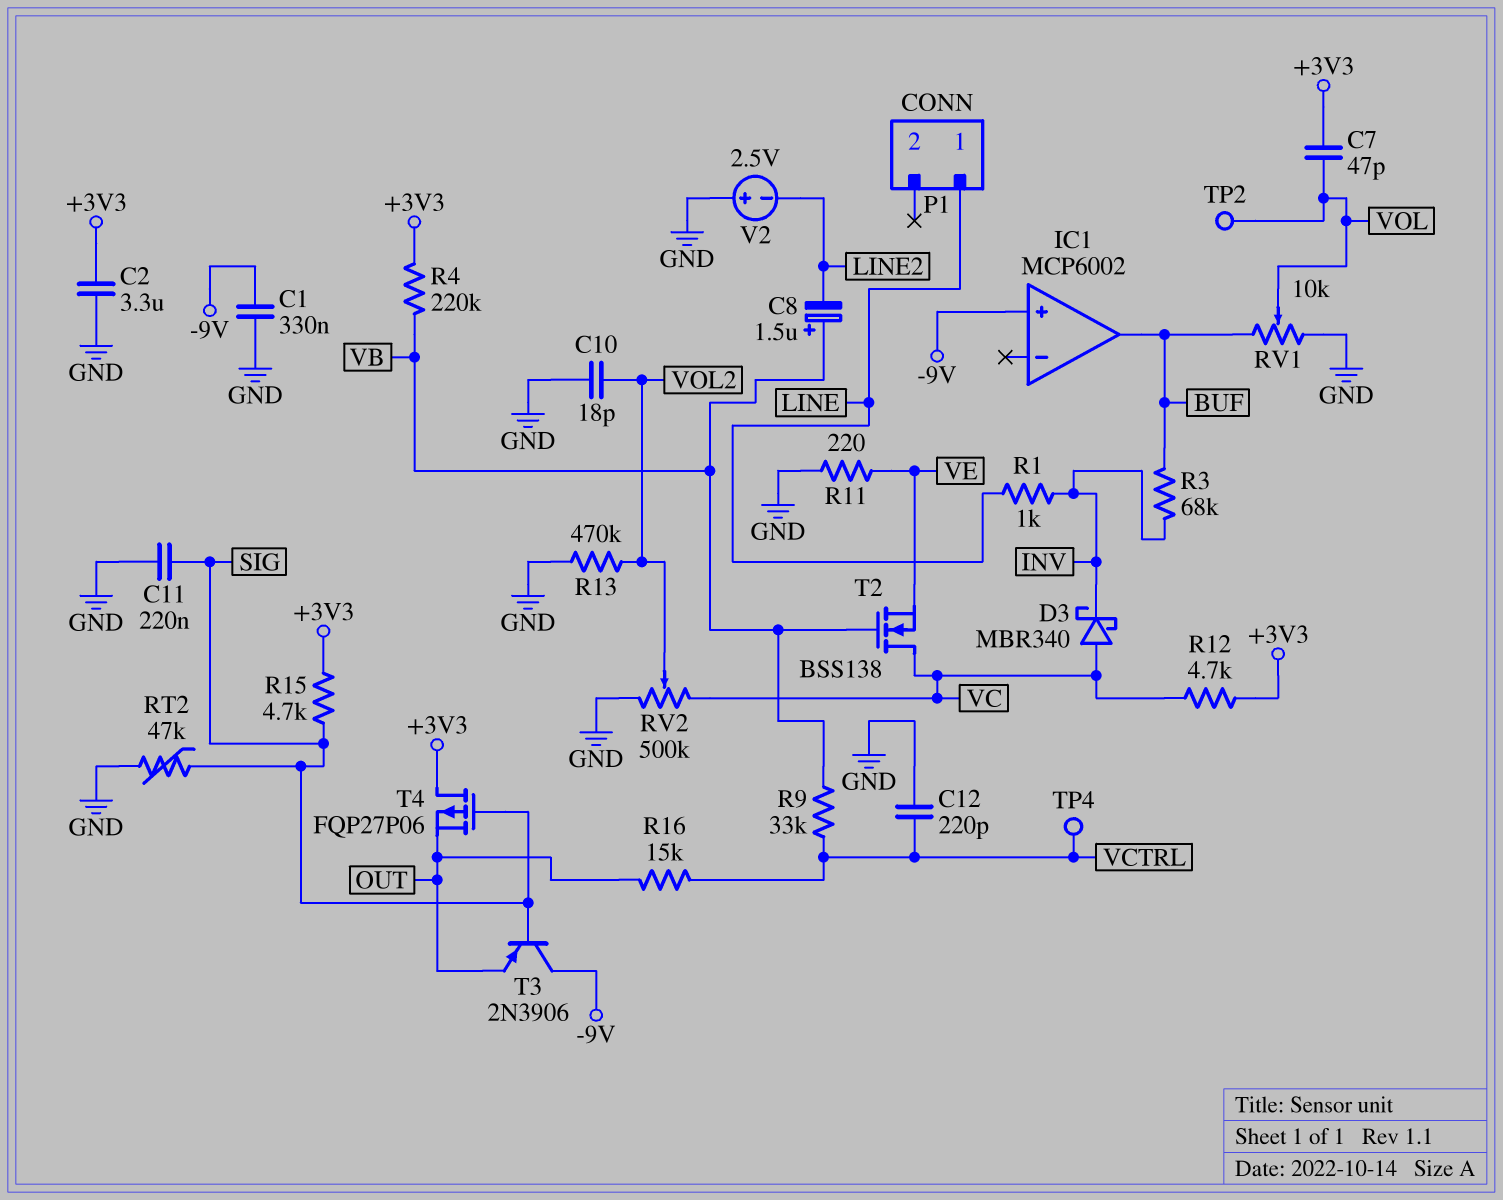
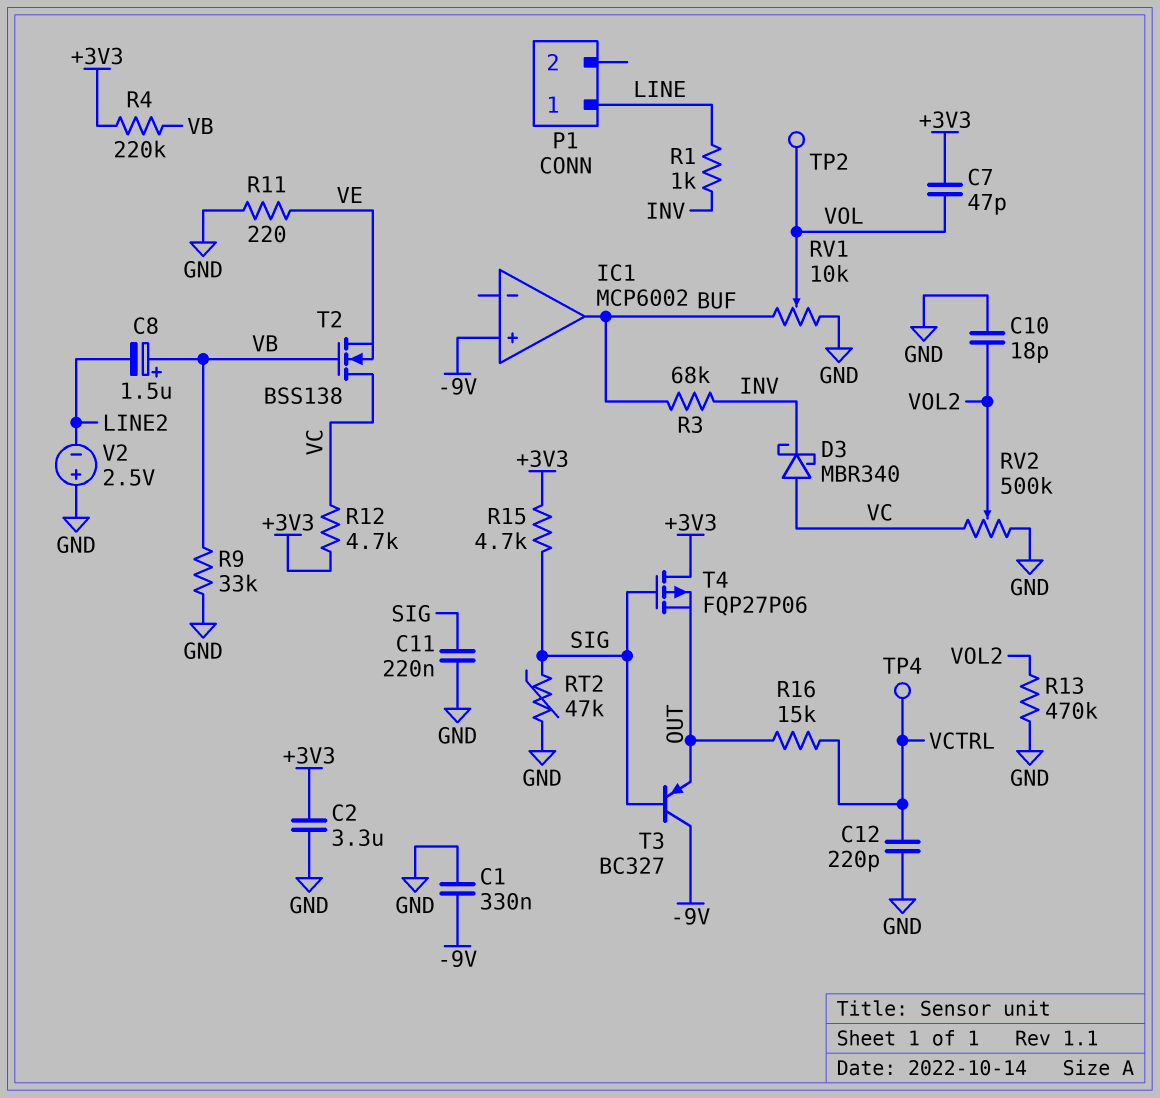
R9: 33k (VB, VCTRL) -> 33k (GND, VB)
T3: PNP 2N3906 (B SIG, C -9V, E OUT) -> PNP BC327 (B SIG, C -9V, E OUT)

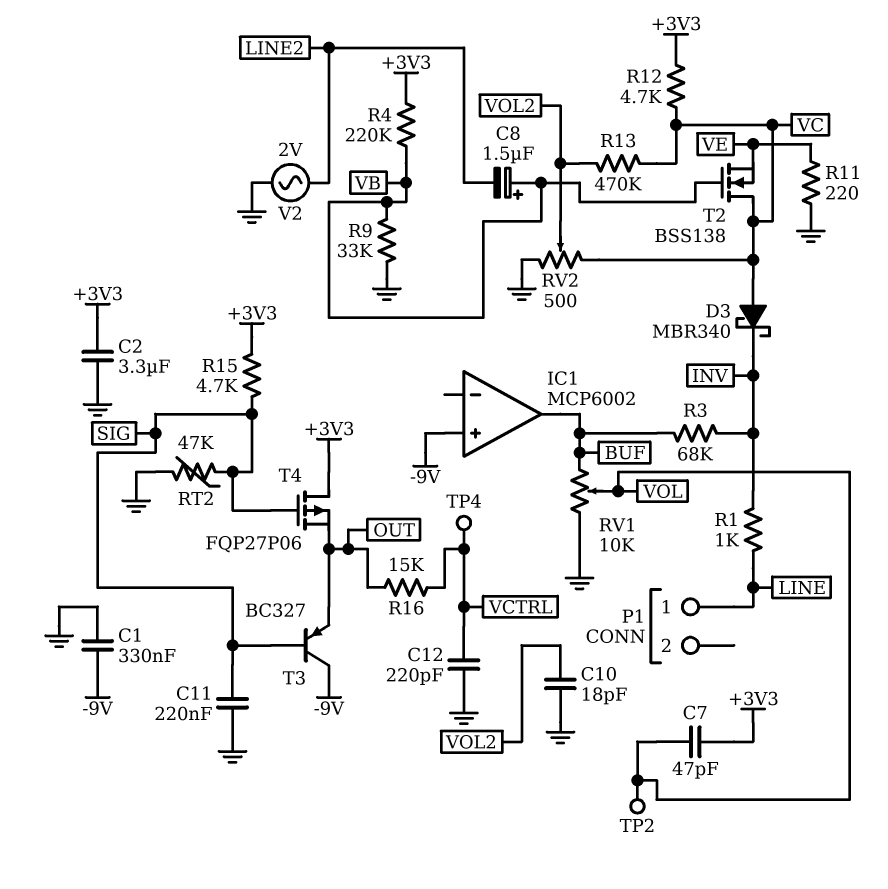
R13: 470k (GND, VOL2) -> 470k (VC, VOL2)
RV2: 500k (GND, VC, wiper VOL2) -> 500 (GND, VC, wiper VOL2)
V2: 2.5V (plus GND, minus LINE2) -> AC 2V (GND, LINE2)

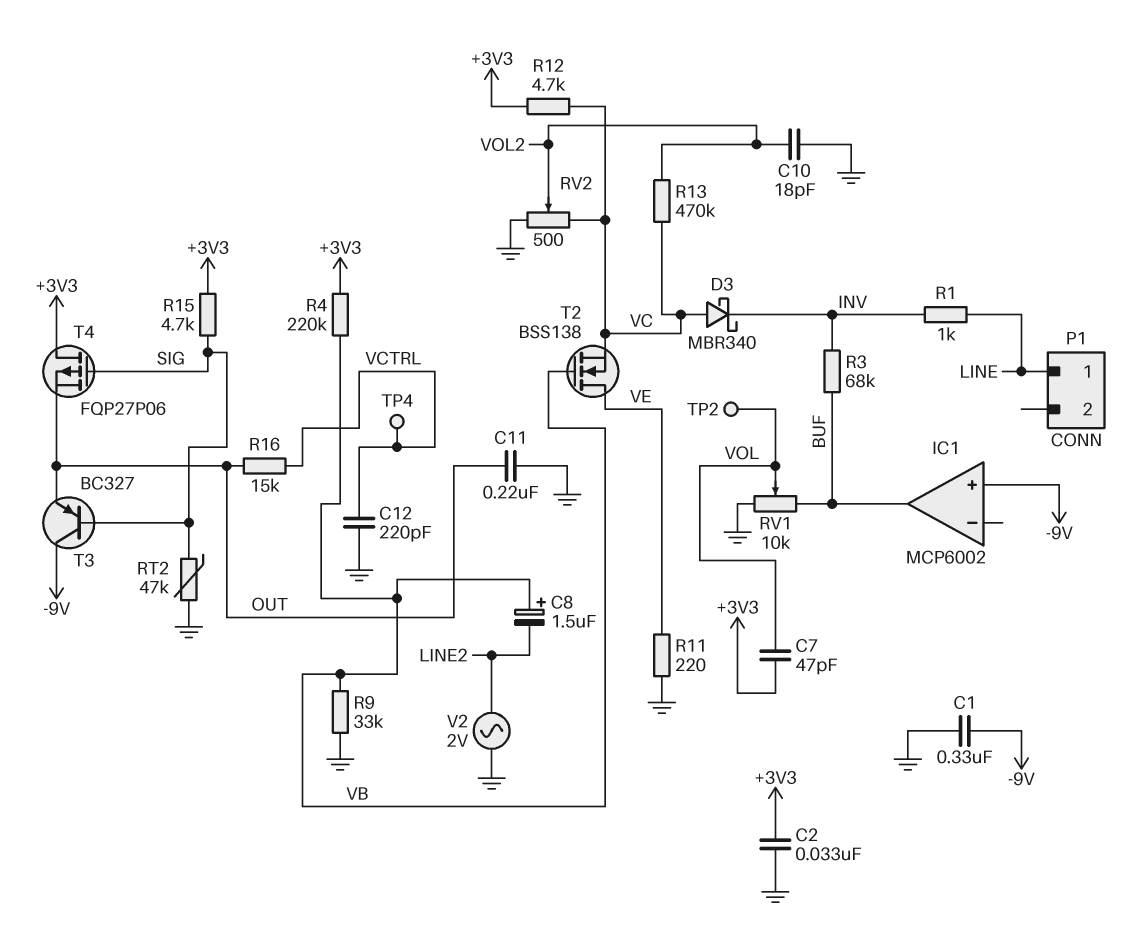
C2: 3.3uF (+3V3, GND) -> 33nF (+3V3, GND)
C11: 220nF (GND, SIG) -> 220nF (GND, OUT)
T2: NMOS BSS138 (G VB, D VC, S VE) -> NMOS BSS138 (G VB, D VE, S VC)

